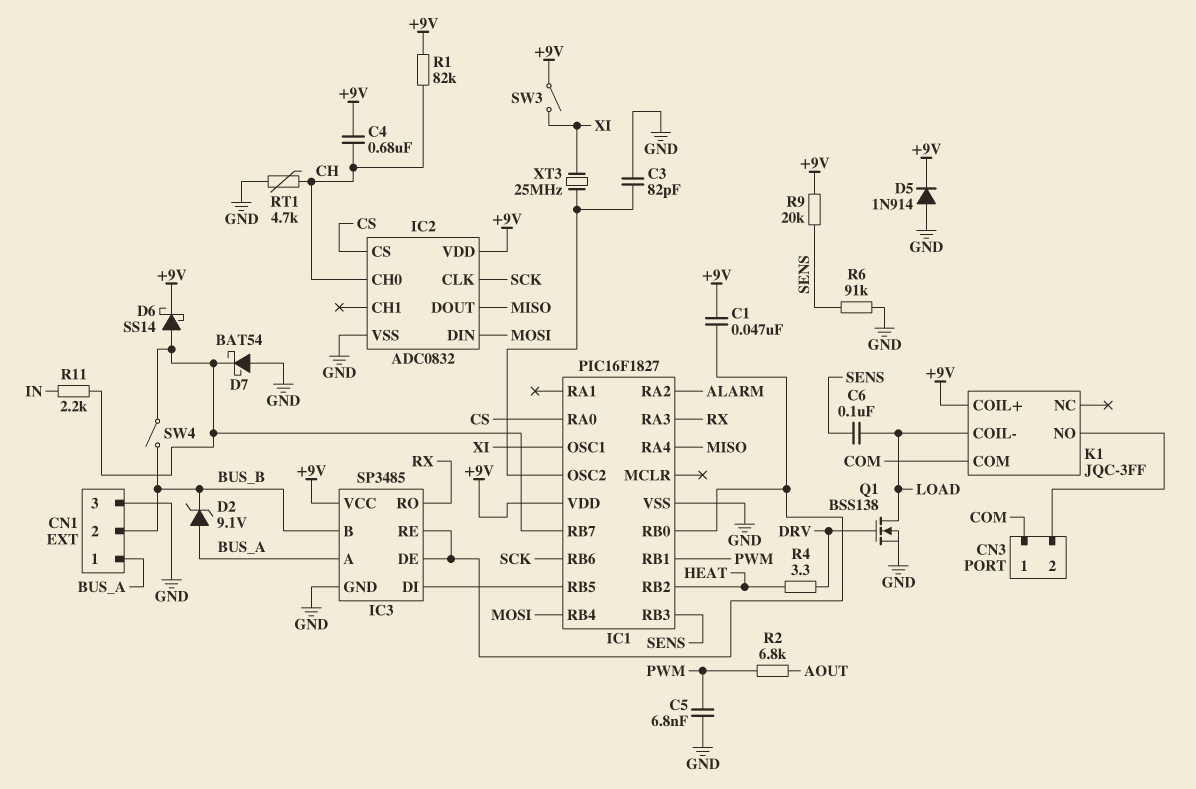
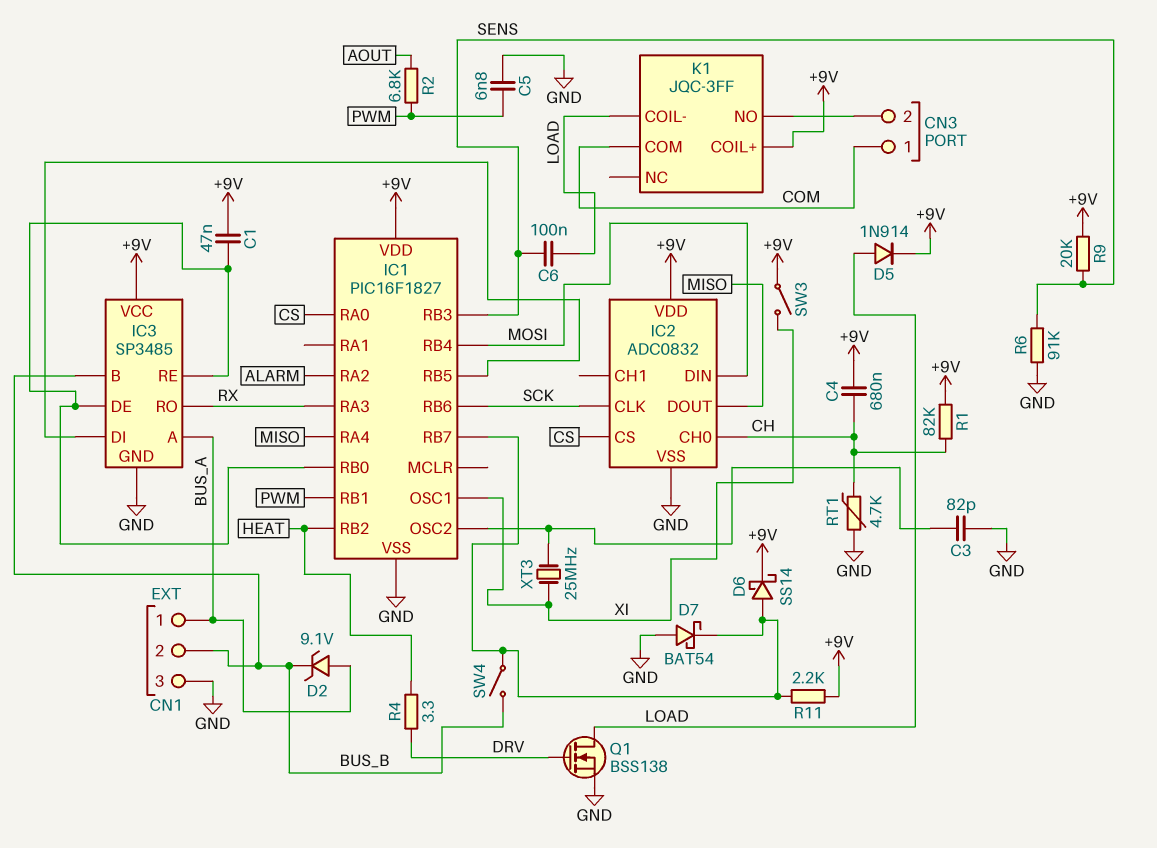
D5: diode 1N914 (A GND, K +9V) -> diode 1N914 (A LOAD, K +9V)
R11: 2.2k (IC1/RB7, IN) -> 2.2k (+9V, IC1/RB7)

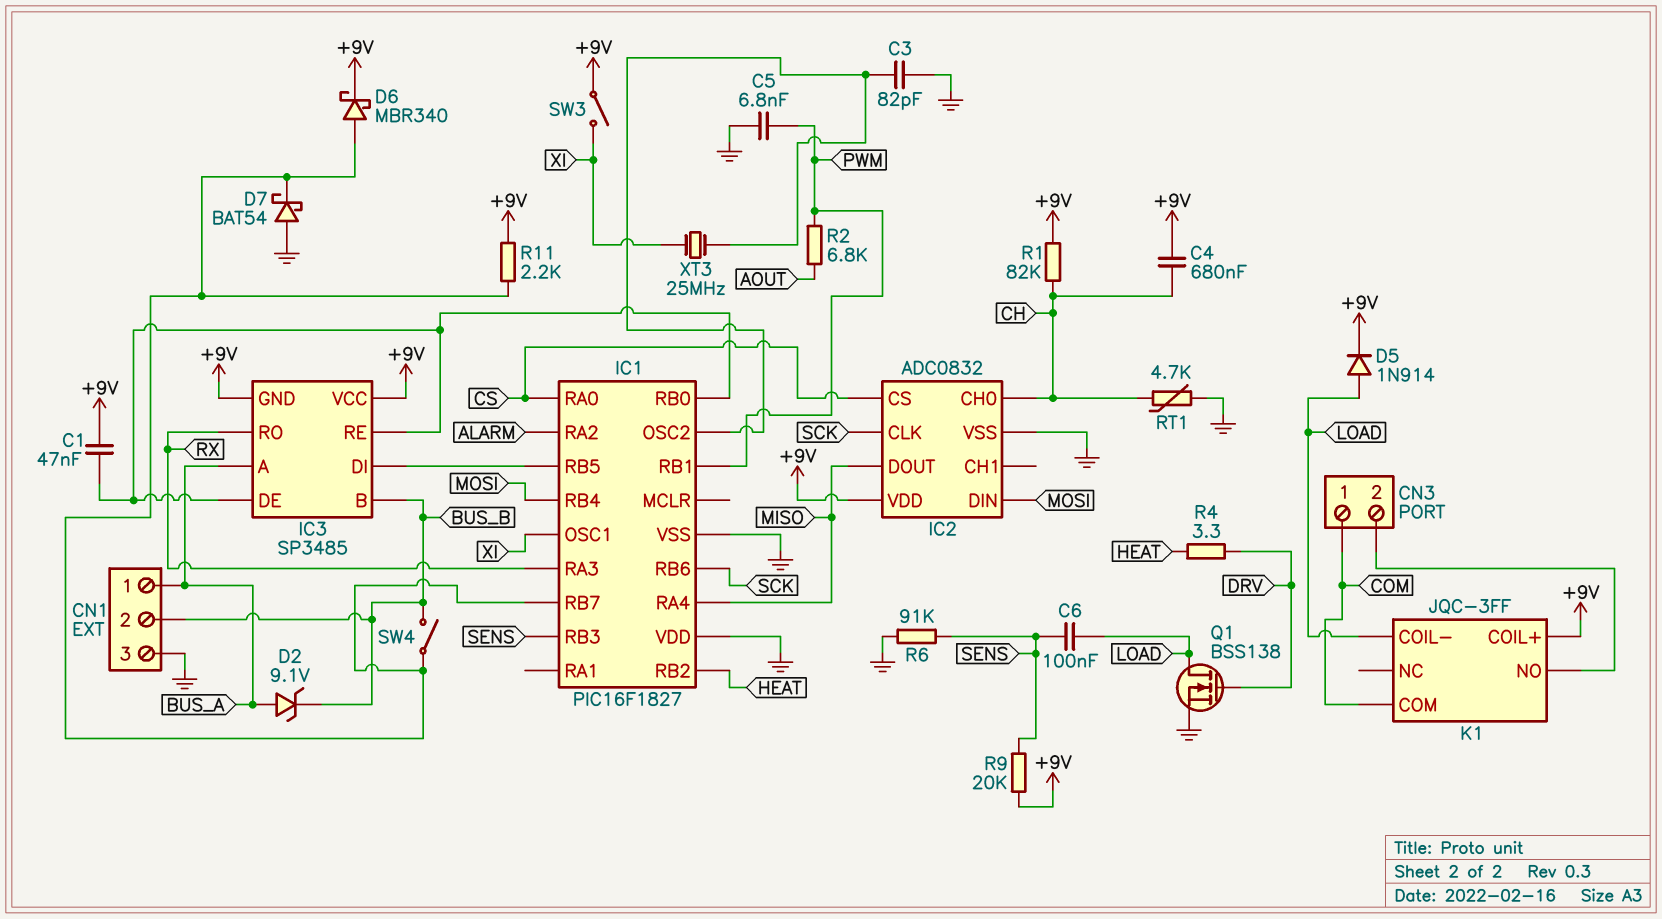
D6: schottky SS14 (A IC1/RB7, K +9V) -> schottky MBR340 (A IC1/RB7, K +9V)
IC1 pin VDD: +9V -> GND
IC3 pin GND: GND -> +9V

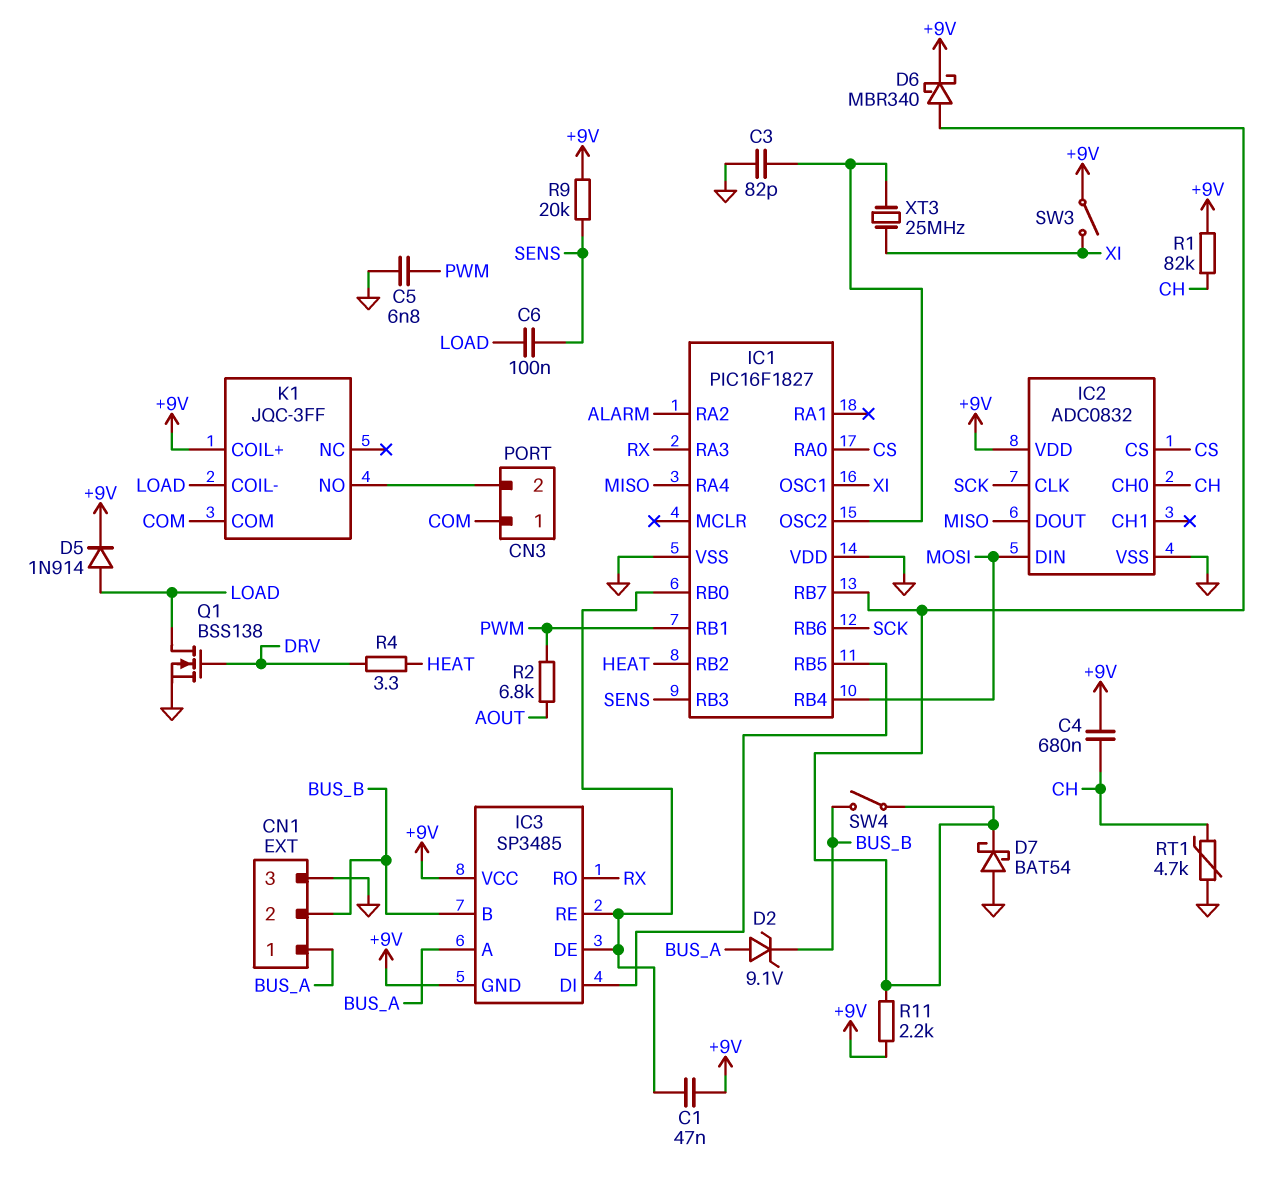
R6: 91k (GND, SENS) -> none

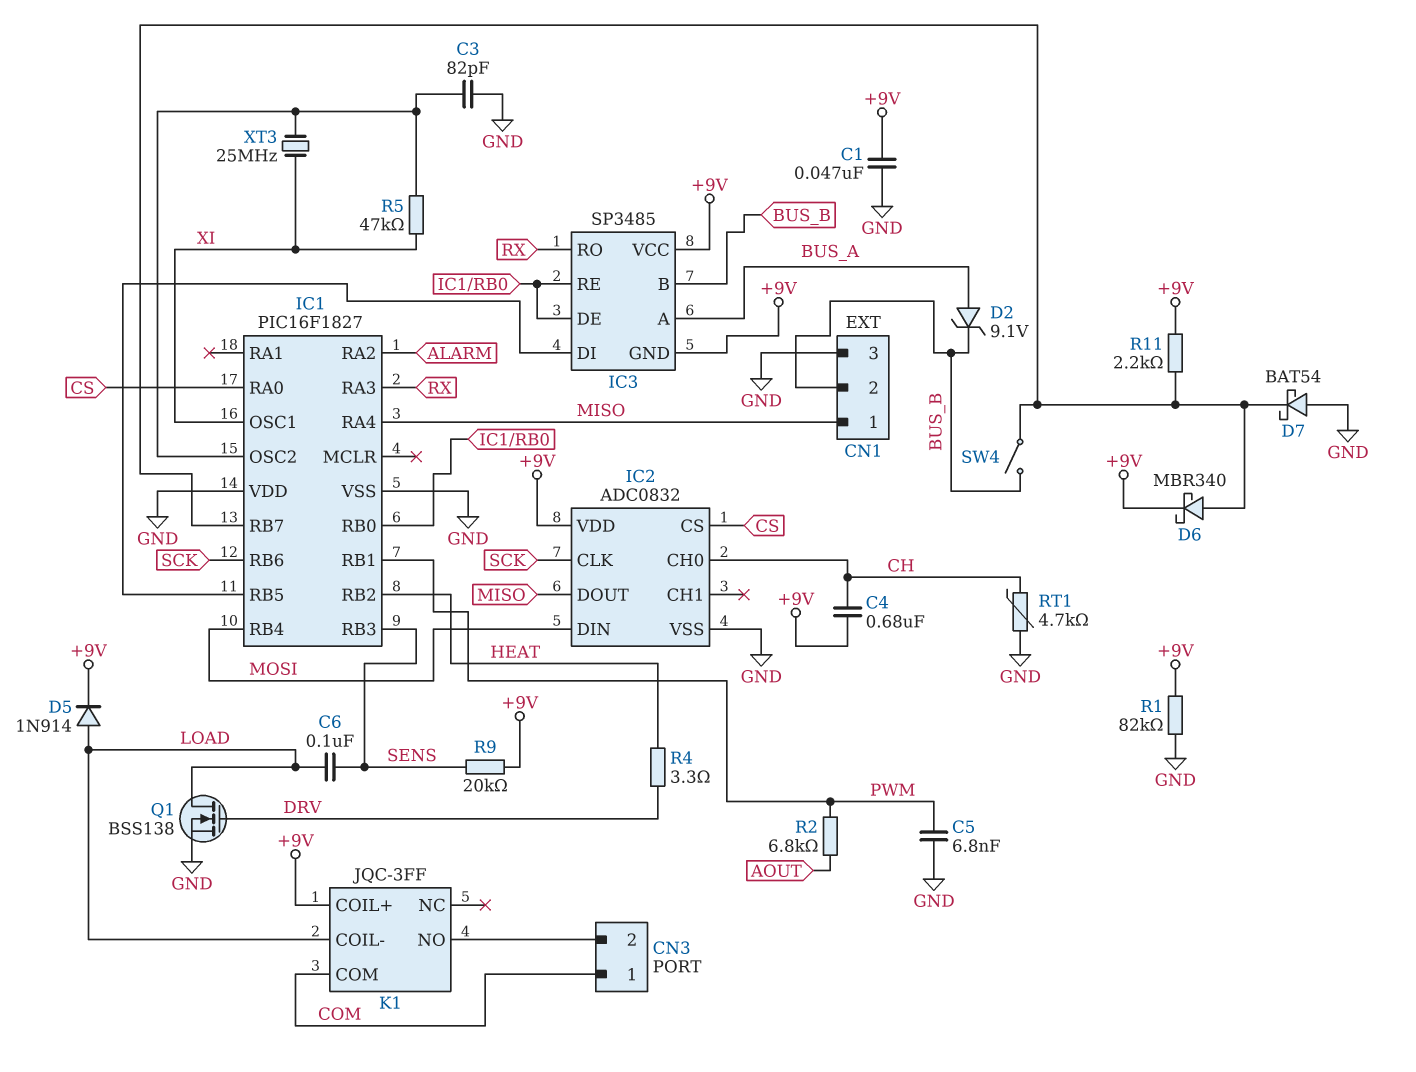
C1: 47nF (+9V, IC1/RB0) -> 47nF (+9V, GND)
CN1 pin 1: BUS_A -> MISO
R1: 82k (+9V, CH) -> 82k (+9V, GND)
R5: none -> 47k (IC1/OSC2, XI)
SW3: switch (+9V, XI) -> none

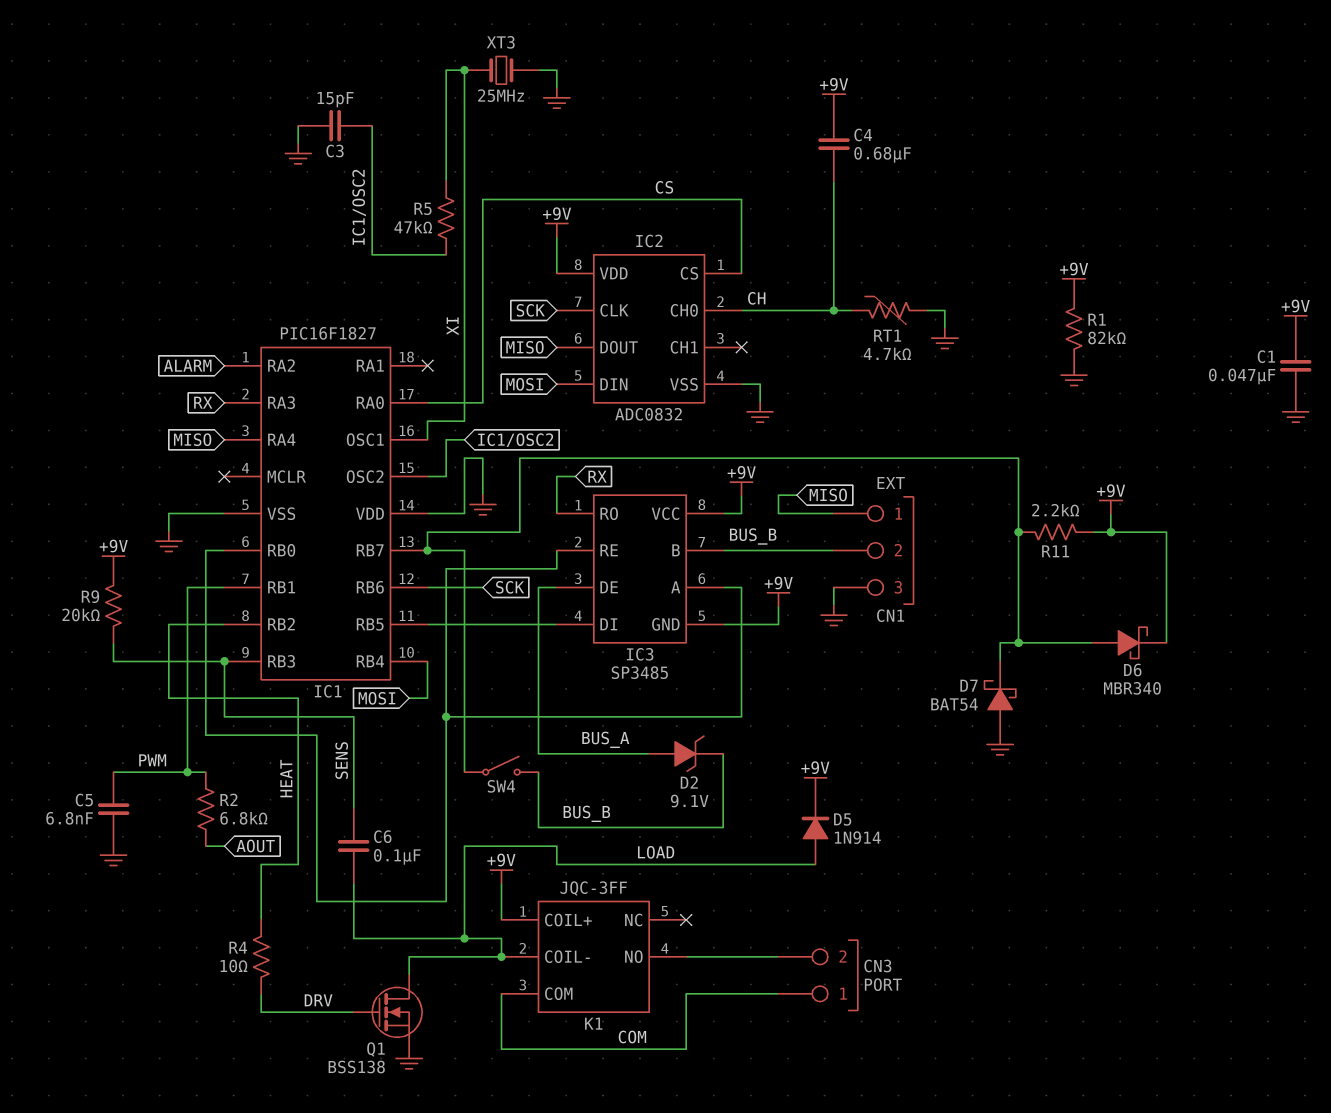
C3: 82pF (GND, IC1/OSC2) -> 15pF (GND, IC1/OSC2)
IC3 pin A: BUS_A -> IC1/RB0
IC3 pin DE: IC1/RB0 -> BUS_A
R4: 3.3 (DRV, HEAT) -> 10 (DRV, HEAT)
XT3: 25MHz (IC1/OSC2, XI) -> 25MHz (GND, XI)

